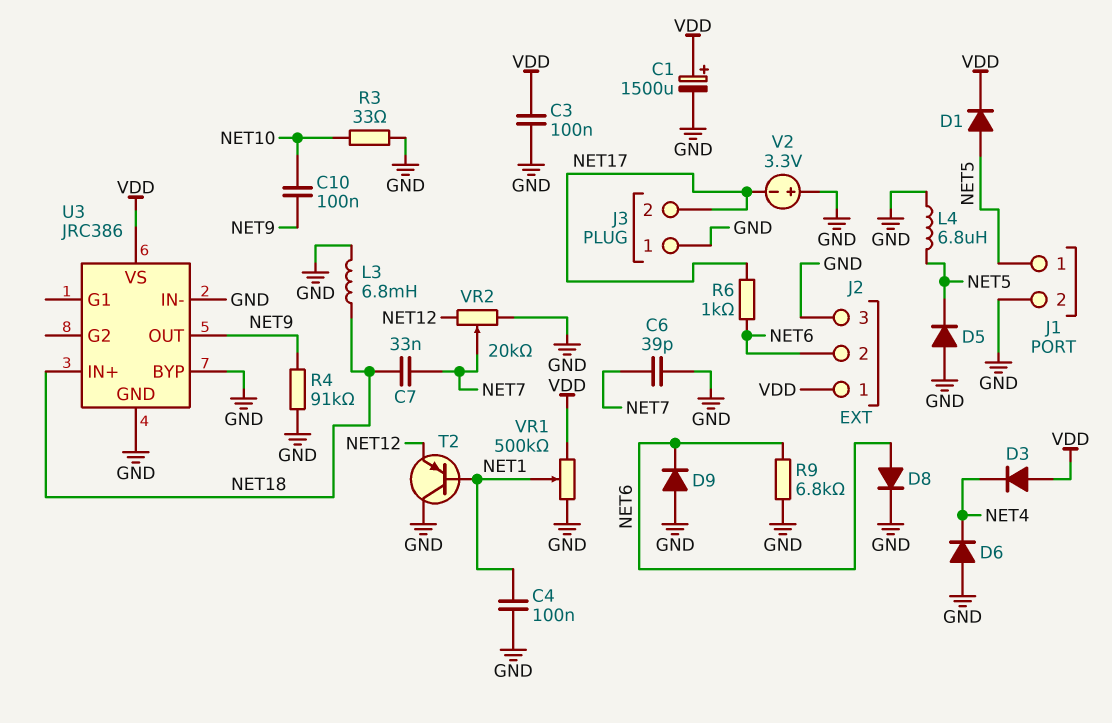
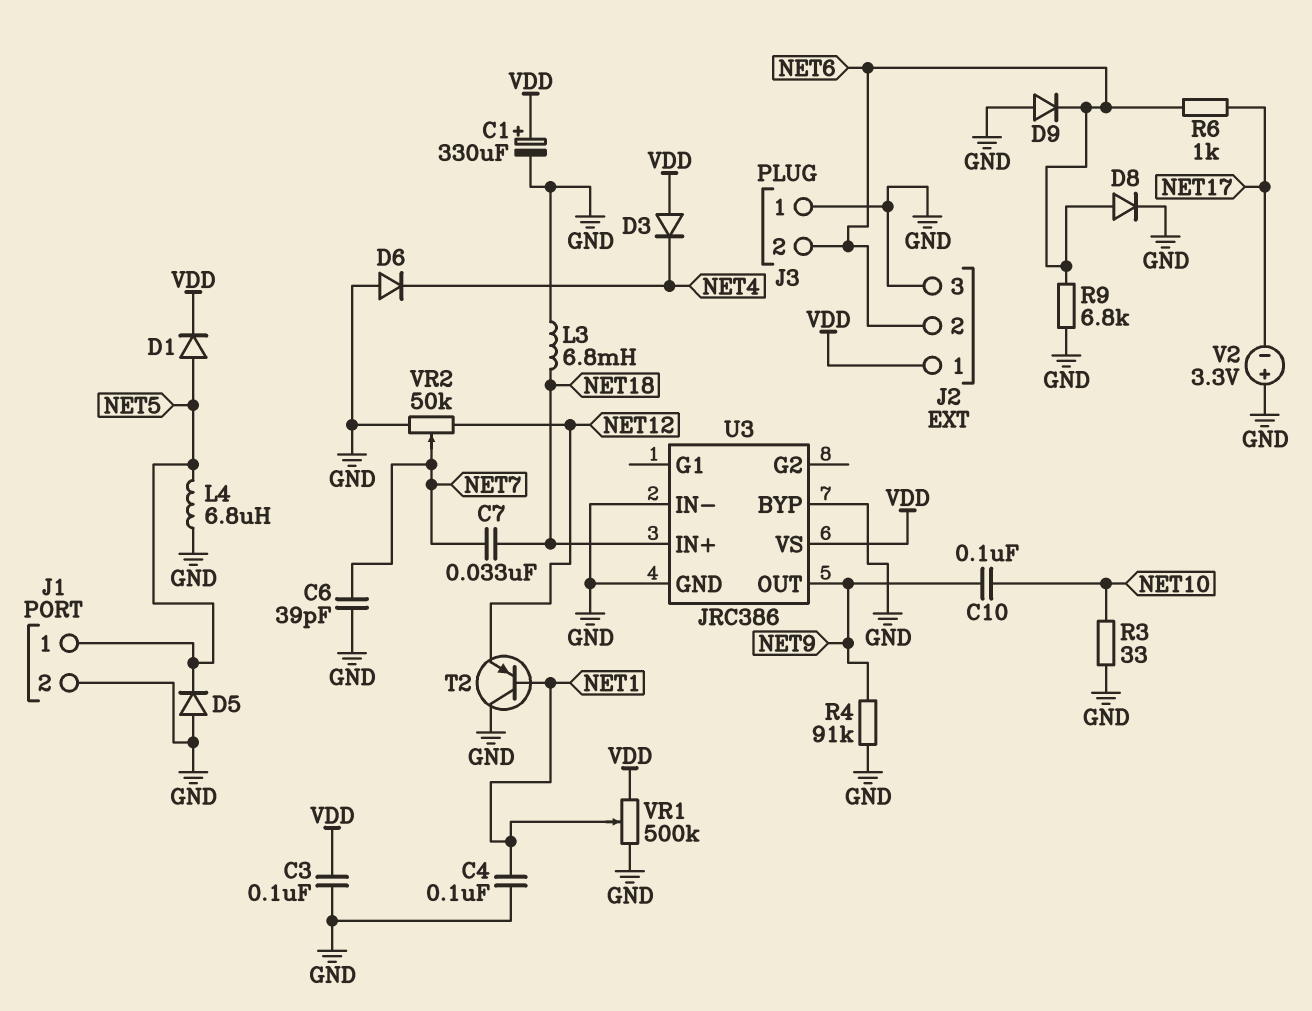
C1: 1500uF (plus VDD, minus GND) -> 330uF (plus VDD, minus GND)
J3 pin 2: NET17 -> NET6
VR2: 20k (GND, NET12, wiper NET7) -> 50k (GND, NET12, wiper NET7)

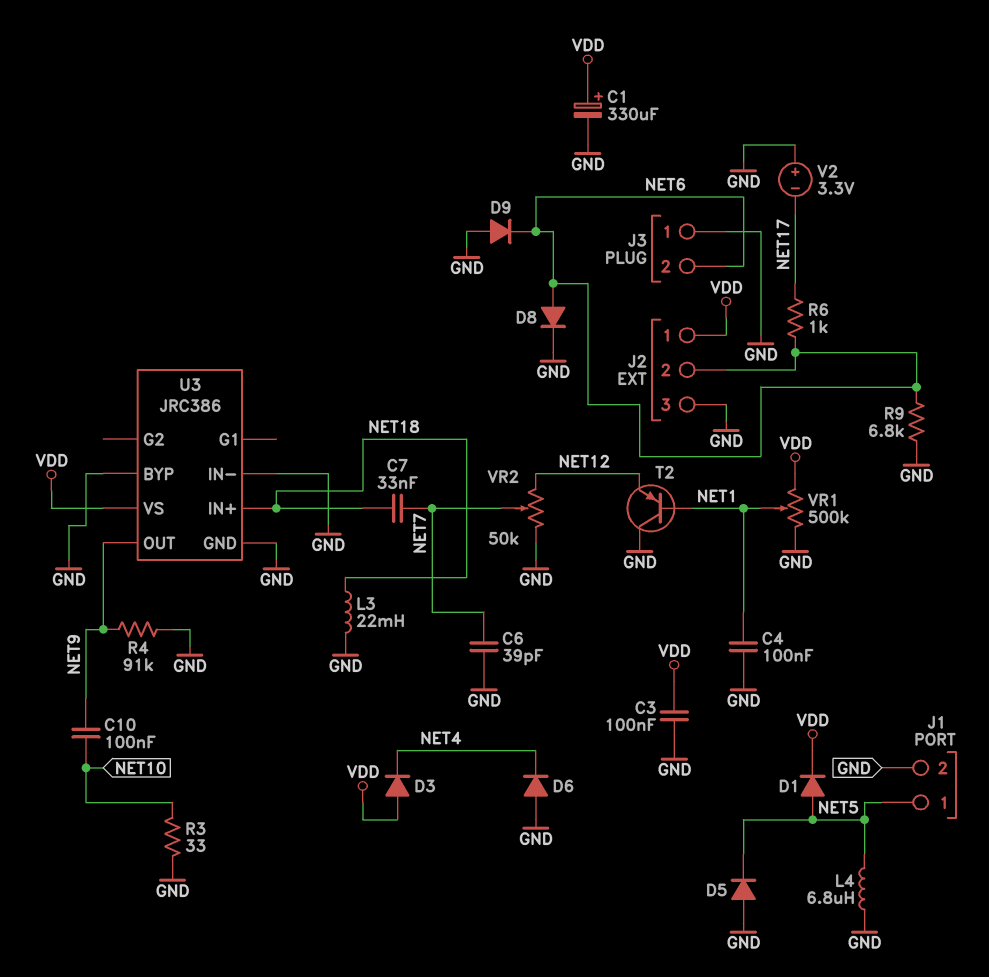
L3: 6.8mH (GND, NET18) -> 22mH (GND, NET18)

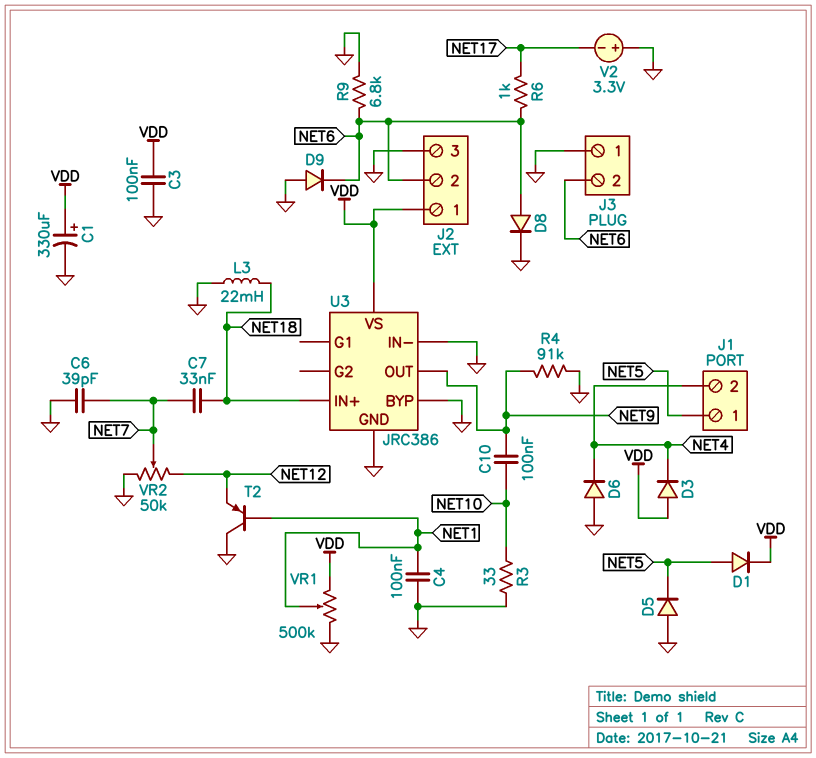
J1 pin 2: GND -> NET4
L4: 6.8uH (GND, NET5) -> none

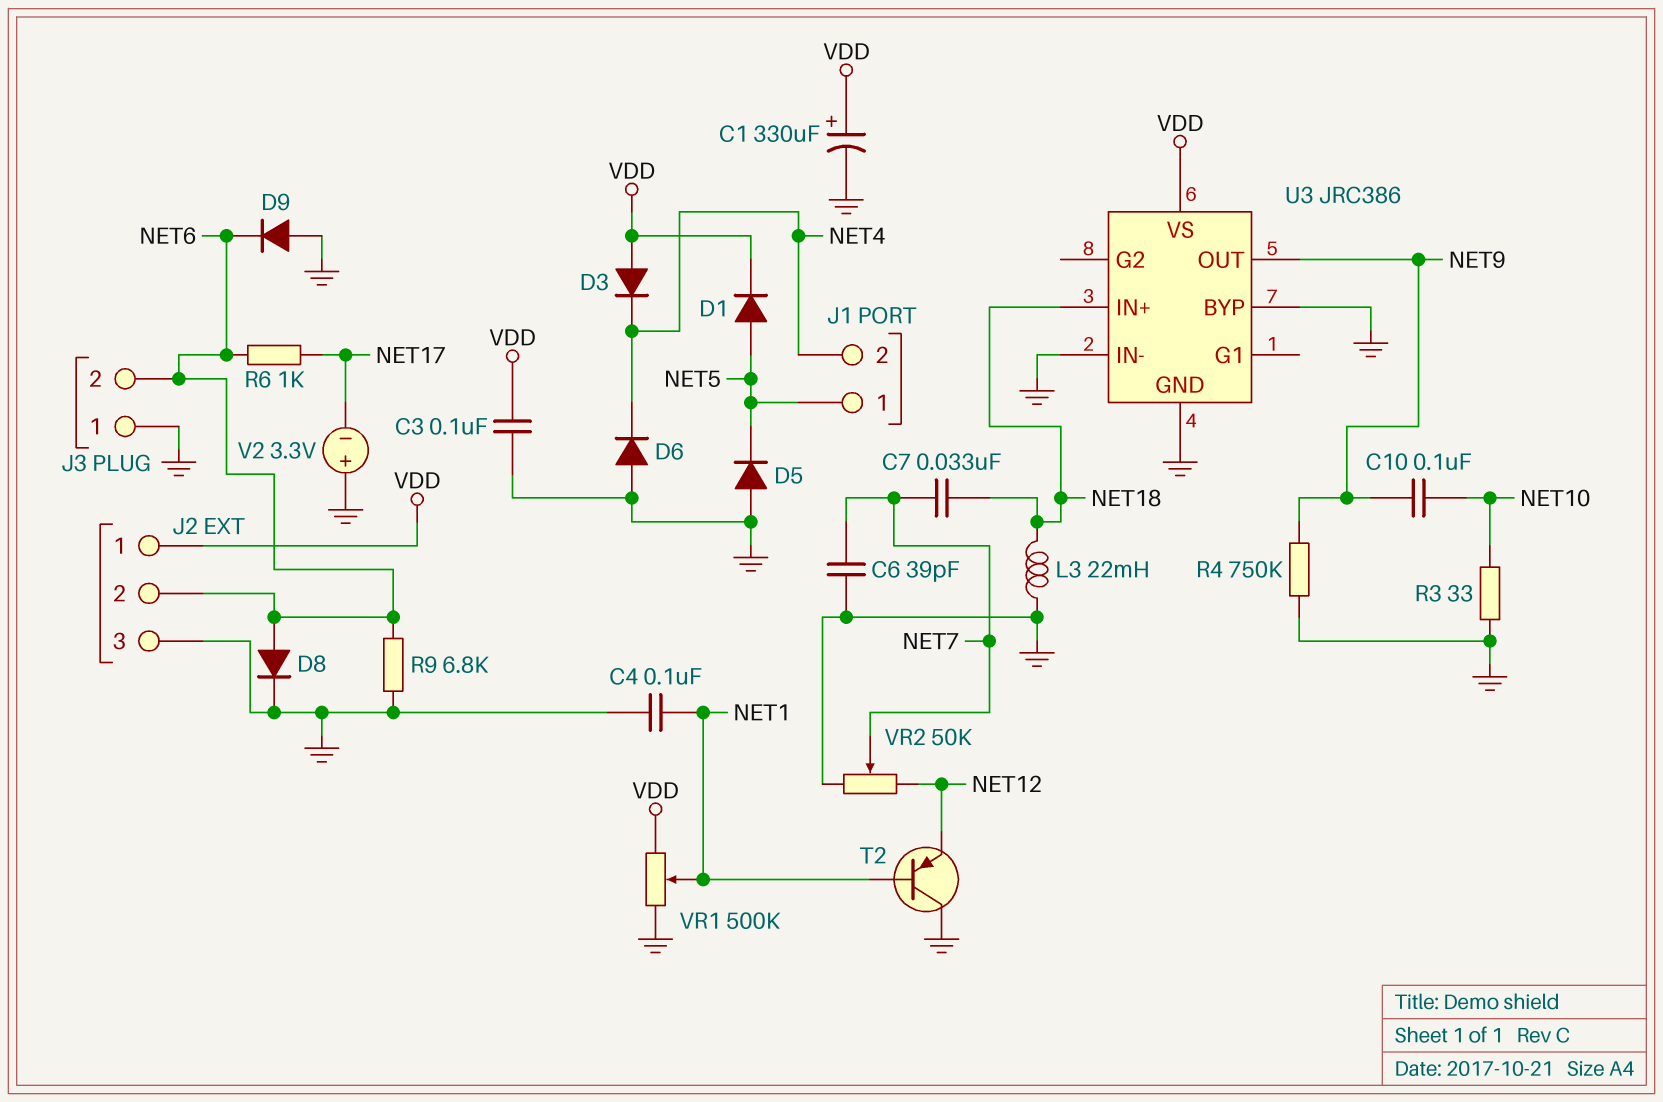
R4: 91k (GND, NET9) -> 750k (GND, NET9)

